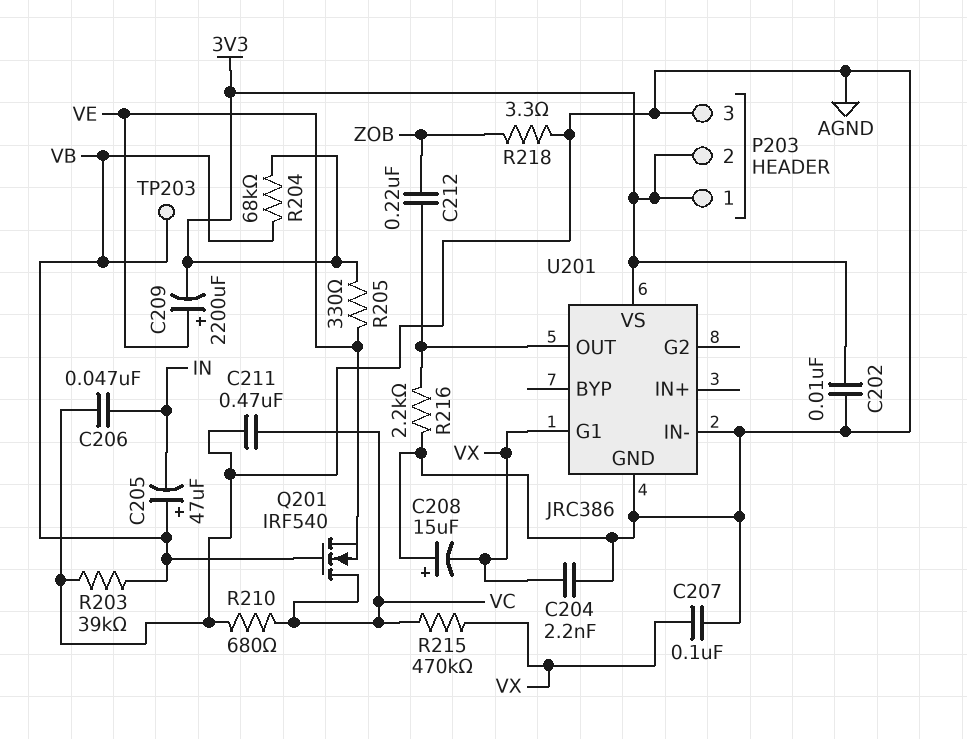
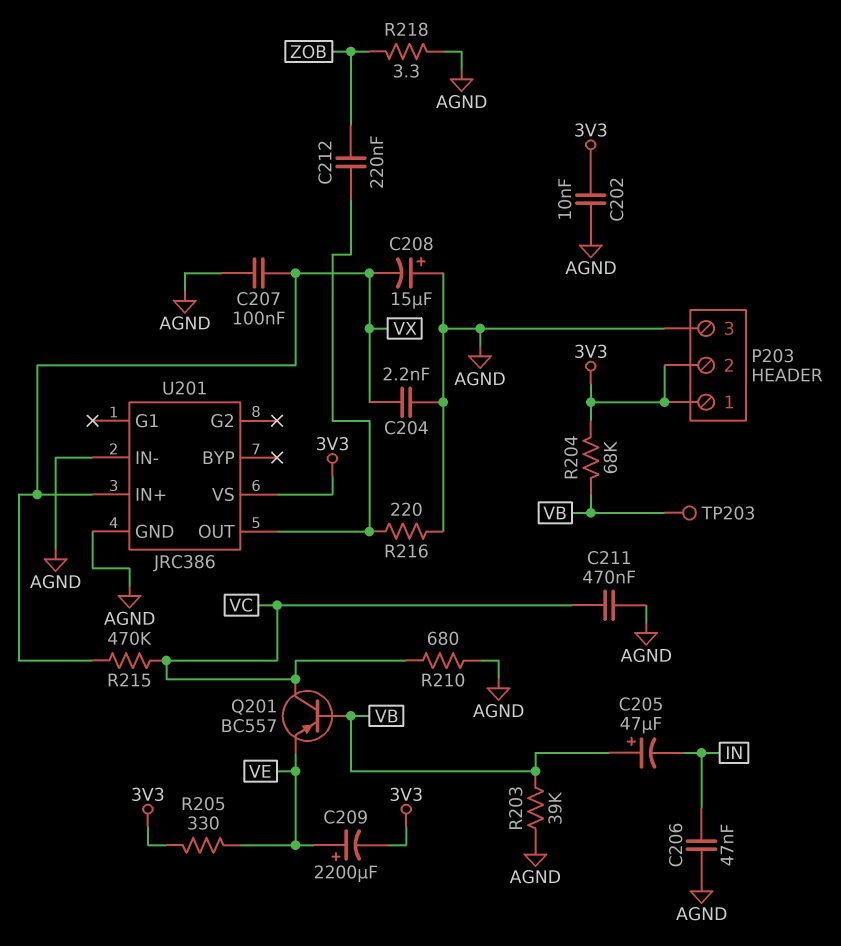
Q201: NMOS IRF540 (G VB, D VC, S VE) -> PNP BC557 (B VB, C VC, E VE)
R216: 2.2k (AGND, U201/OUT) -> 220 (AGND, U201/OUT)
U201 pin G1: VX -> none
U201 pin IN+: none -> VX

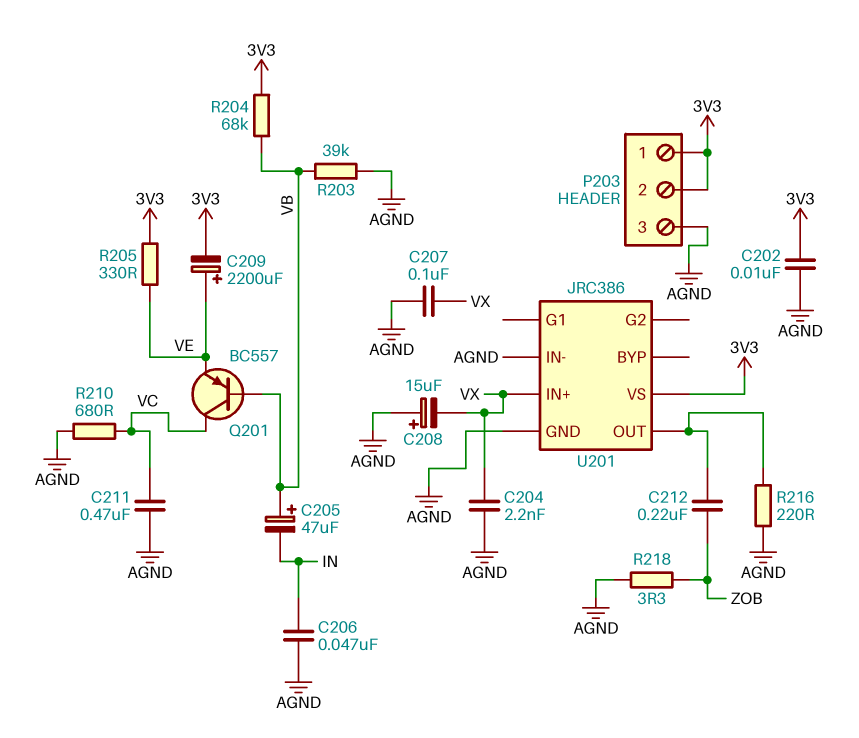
R215: 470k (VC, VX) -> none
TP203: test point (VB) -> none

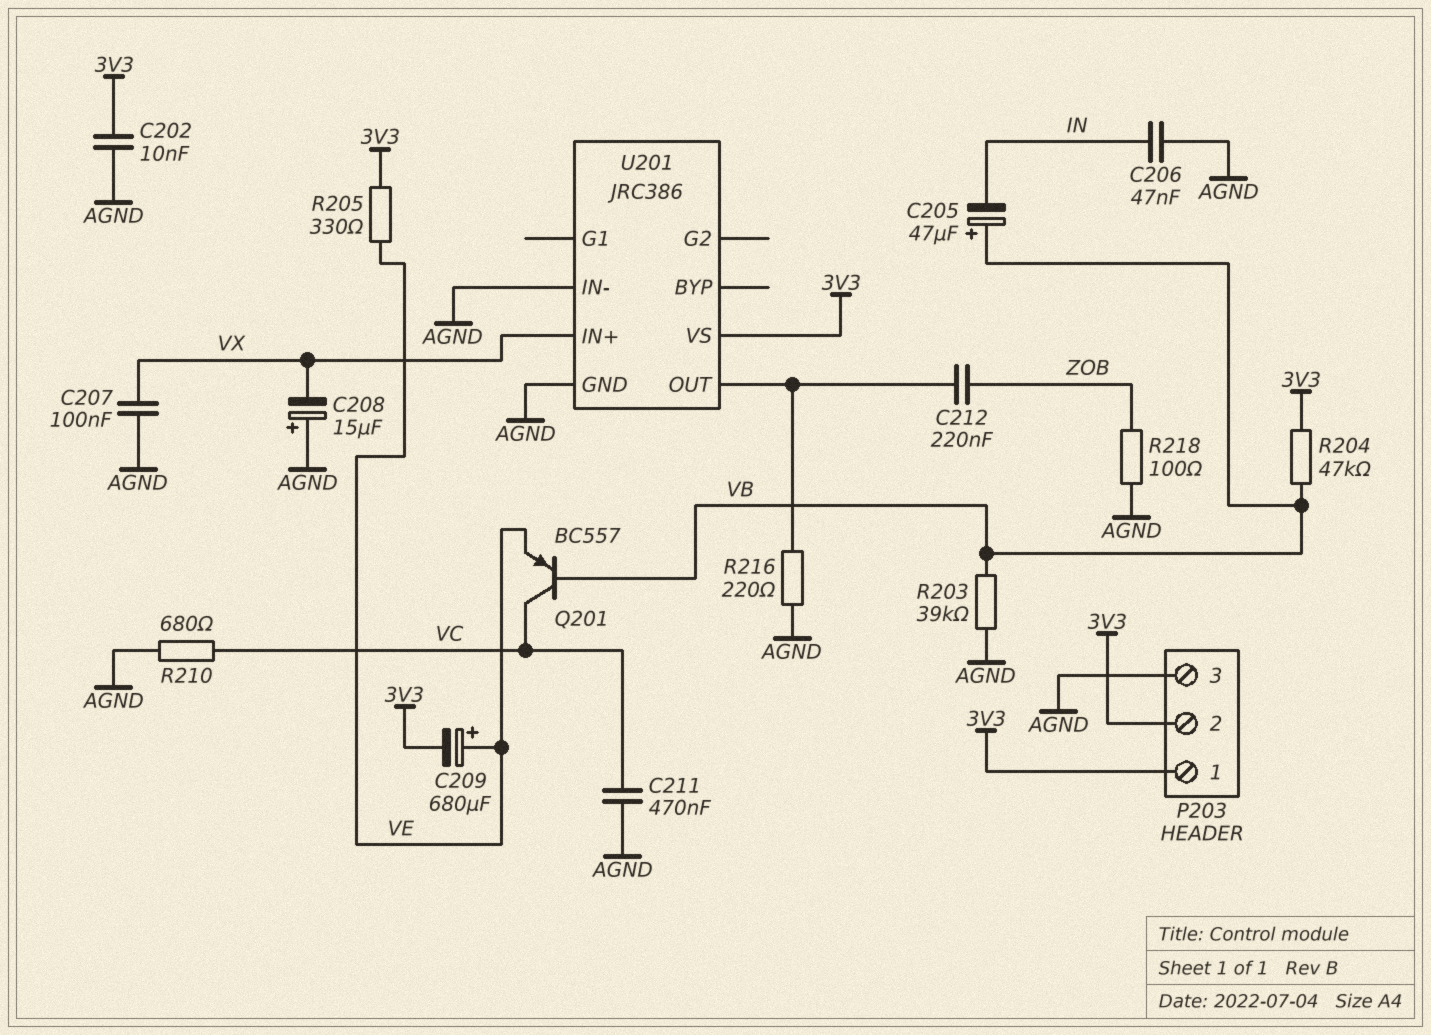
C204: 2.2nF (AGND, VX) -> none
C209: 2200uF (plus VE, minus 3V3) -> 680uF (plus VE, minus 3V3)
R204: 68k (3V3, VB) -> 47k (3V3, VB)
R218: 3.3 (AGND, ZOB) -> 100 (AGND, ZOB)

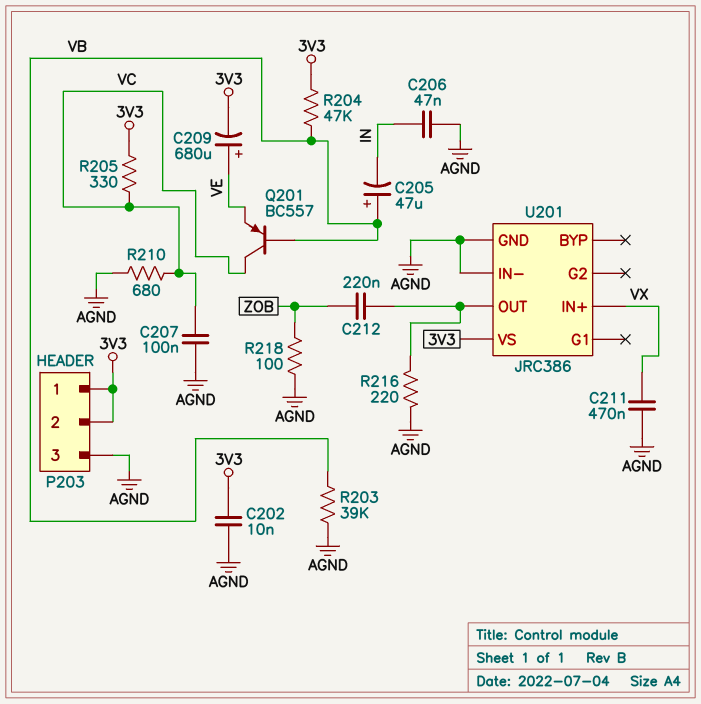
C207: 100nF (AGND, VX) -> 100nF (AGND, VC)
C208: 15uF (plus AGND, minus VX) -> none
C211: 470nF (AGND, VC) -> 470nF (AGND, VX)
R205: 330 (3V3, VE) -> 330 (3V3, VC)

